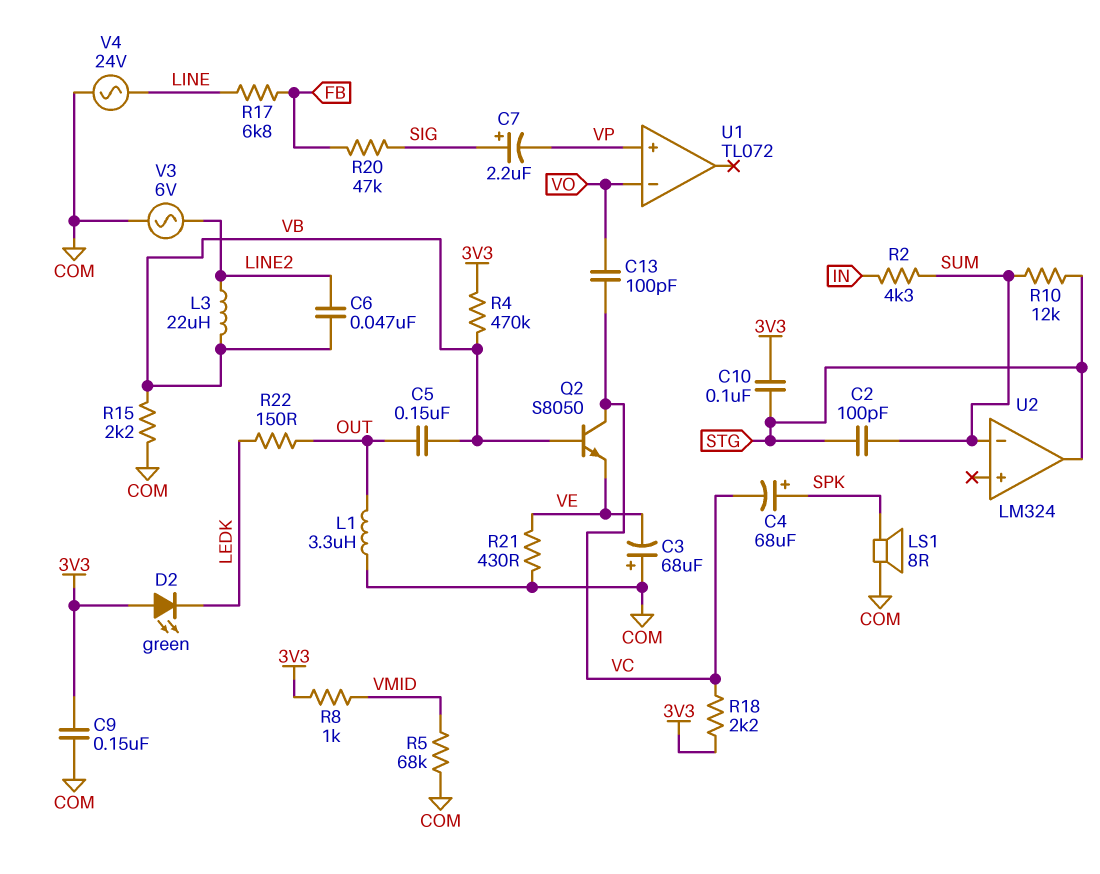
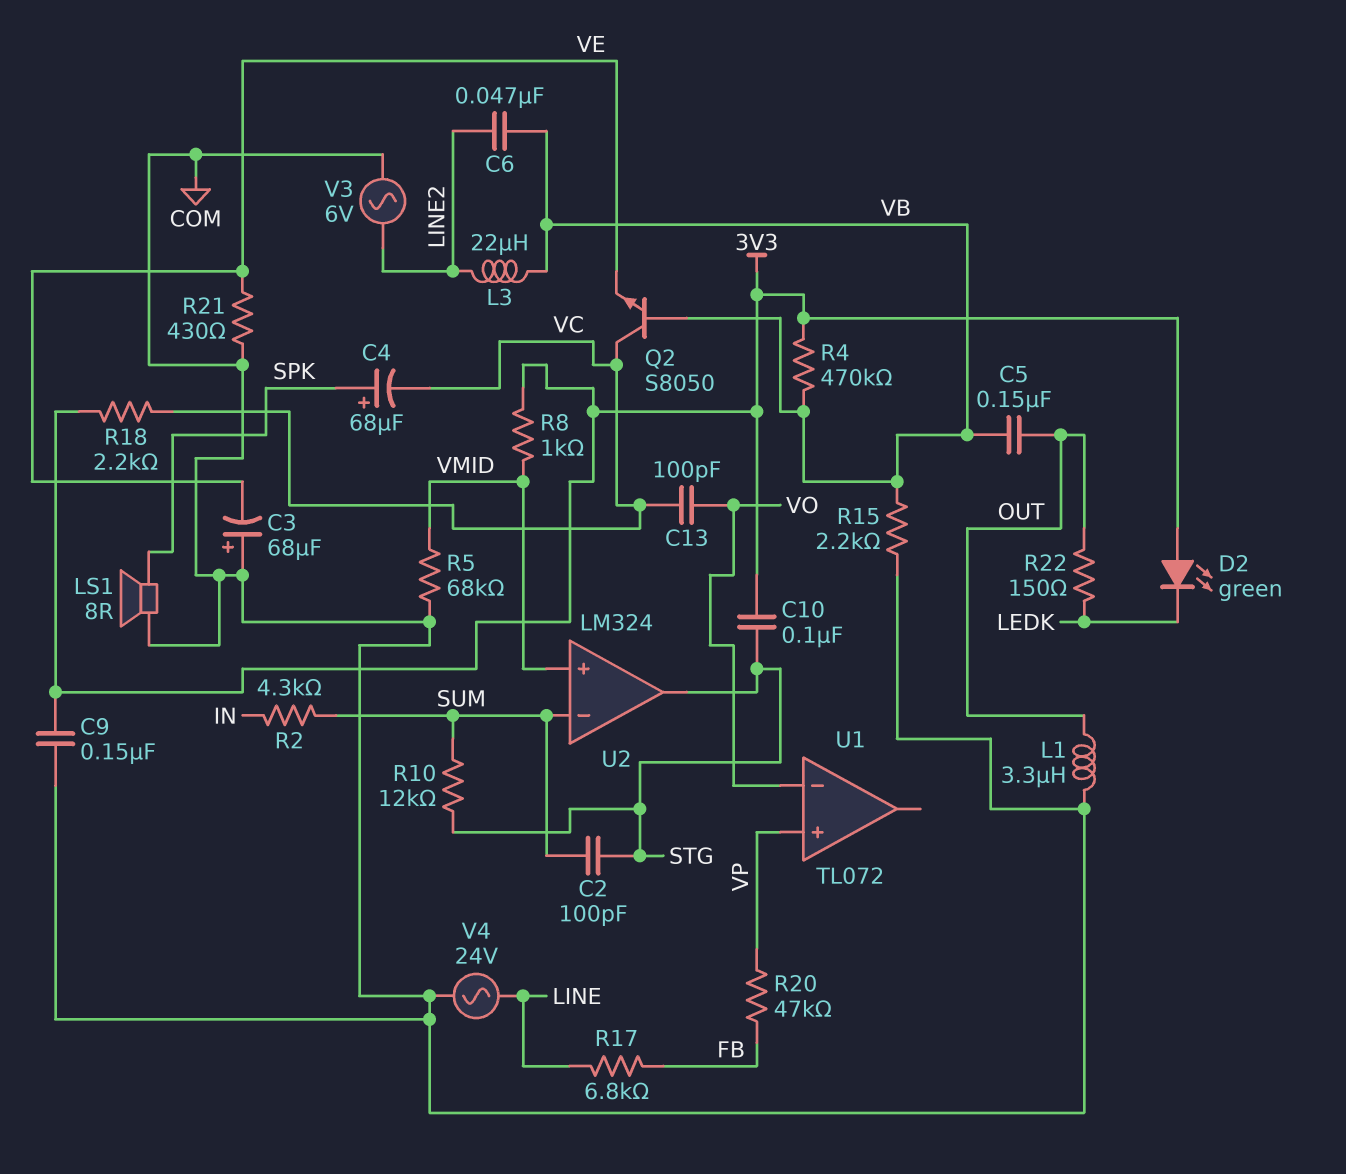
C7: 2.2uF (plus SIG, minus VP) -> none
R20: 47k (FB, SIG) -> 47k (FB, VP)
U2 pin in+: none -> VMID

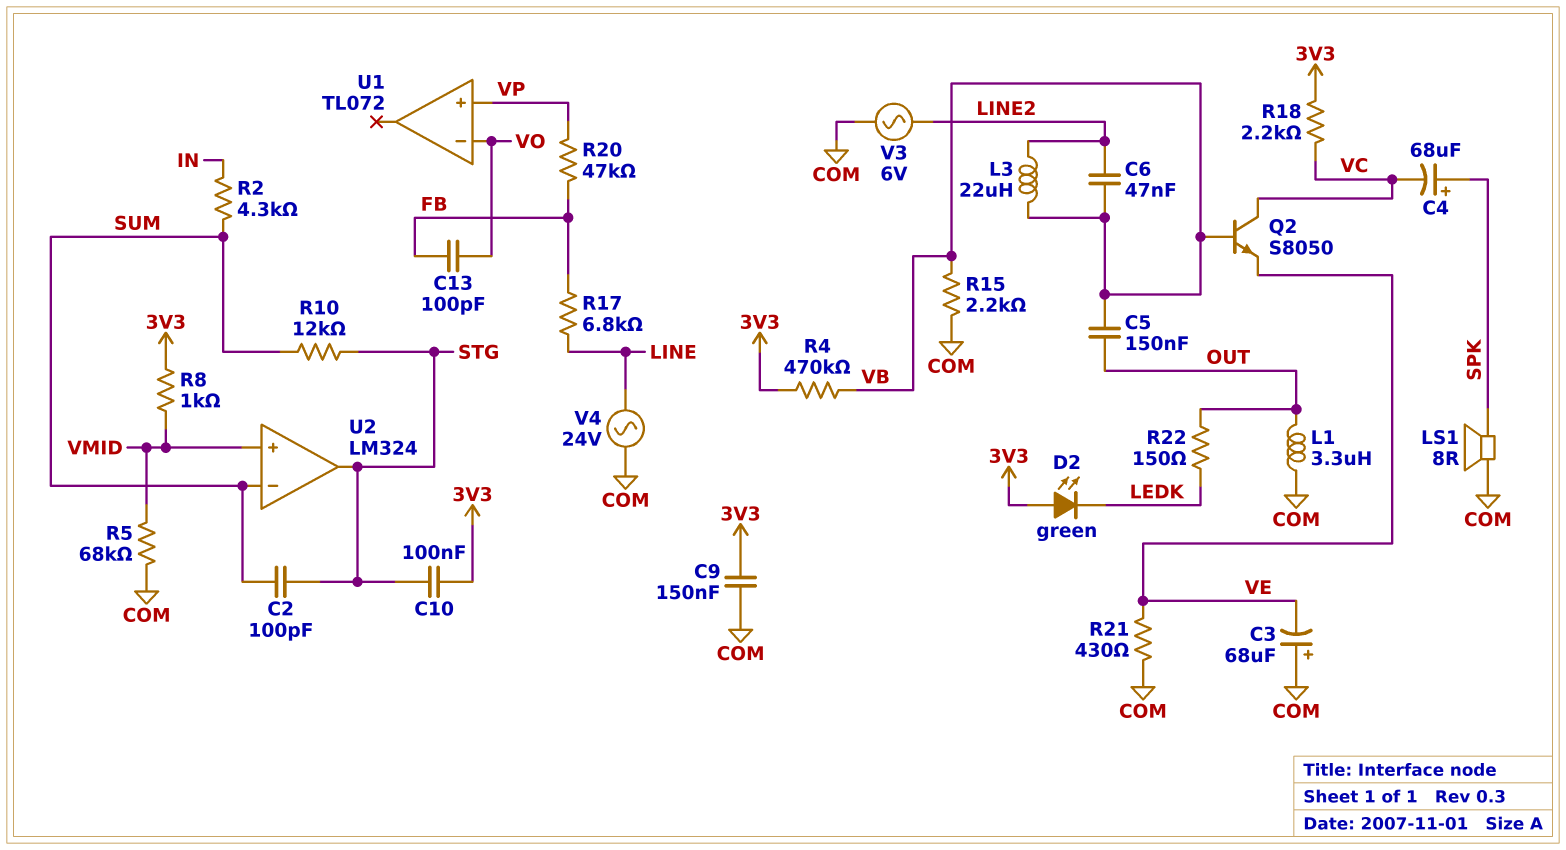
C13: 100pF (VC, VO) -> 100pF (FB, VO)

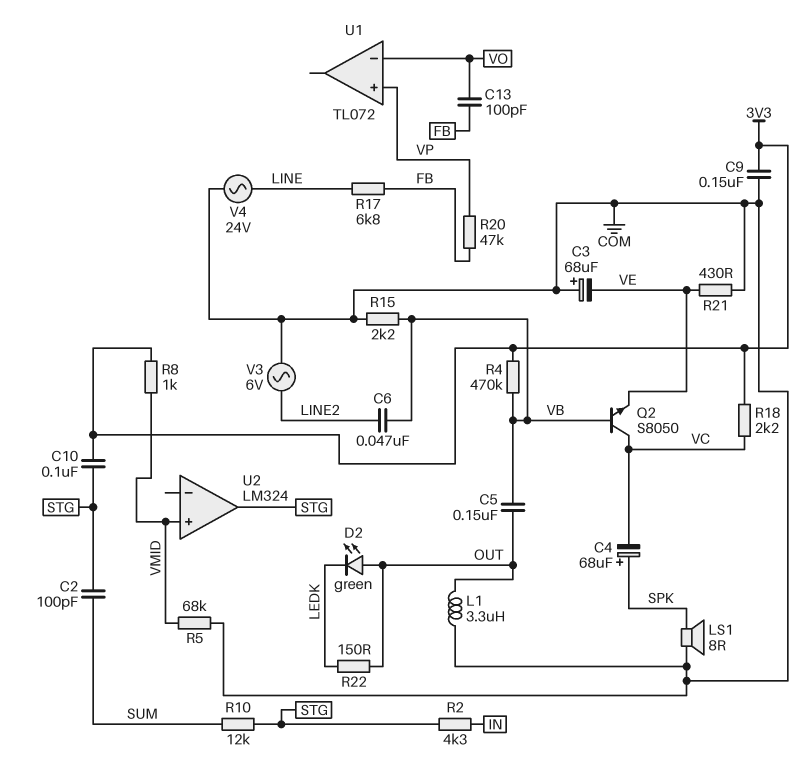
D2: LED green (A 3V3, K LEDK) -> LED green (A OUT, K LEDK)
L3: 22uH (LINE2, VB) -> none
R2: 4.3k (IN, SUM) -> 4.3k (IN, STG)
U2 pin in-: SUM -> none

